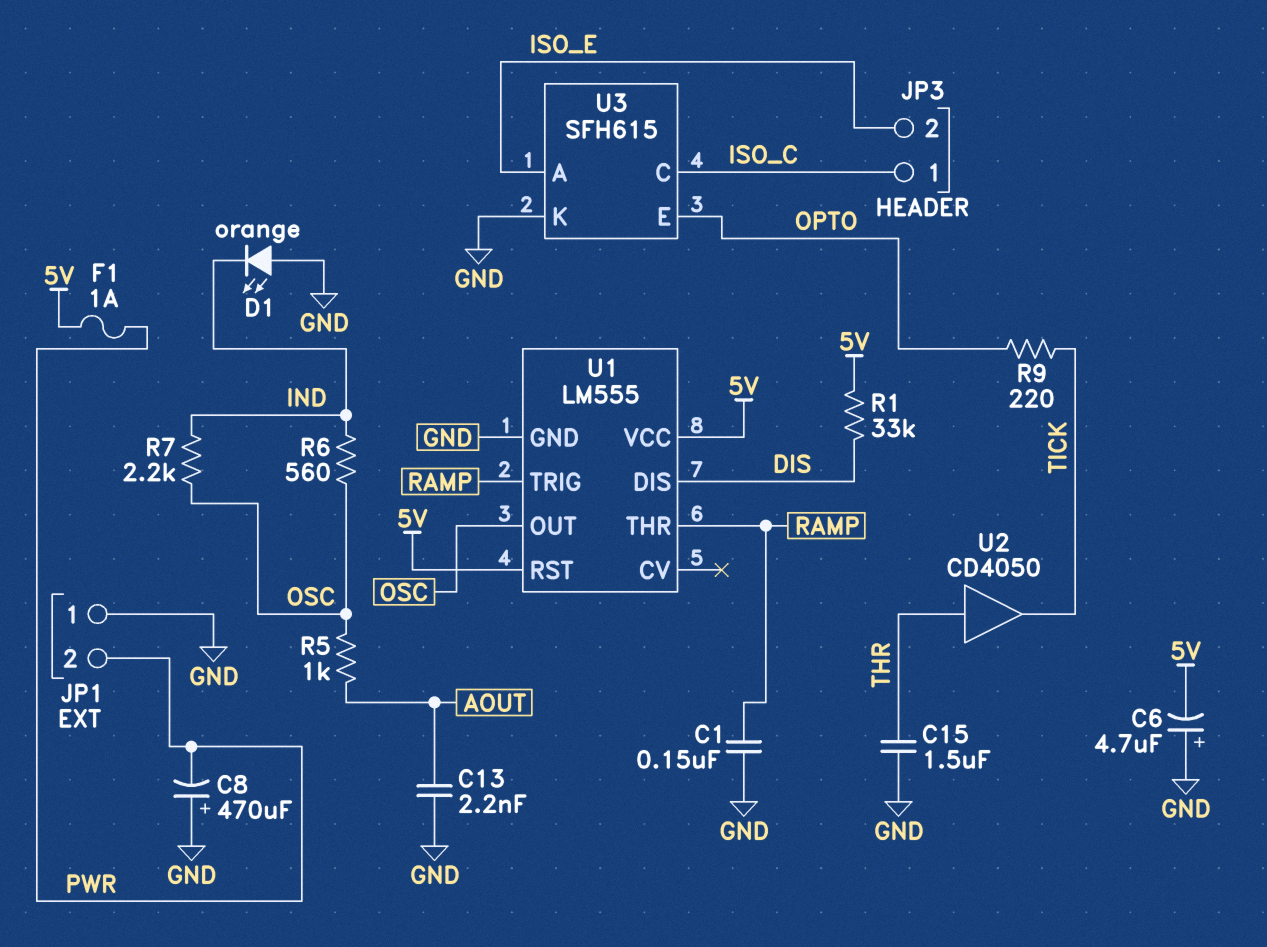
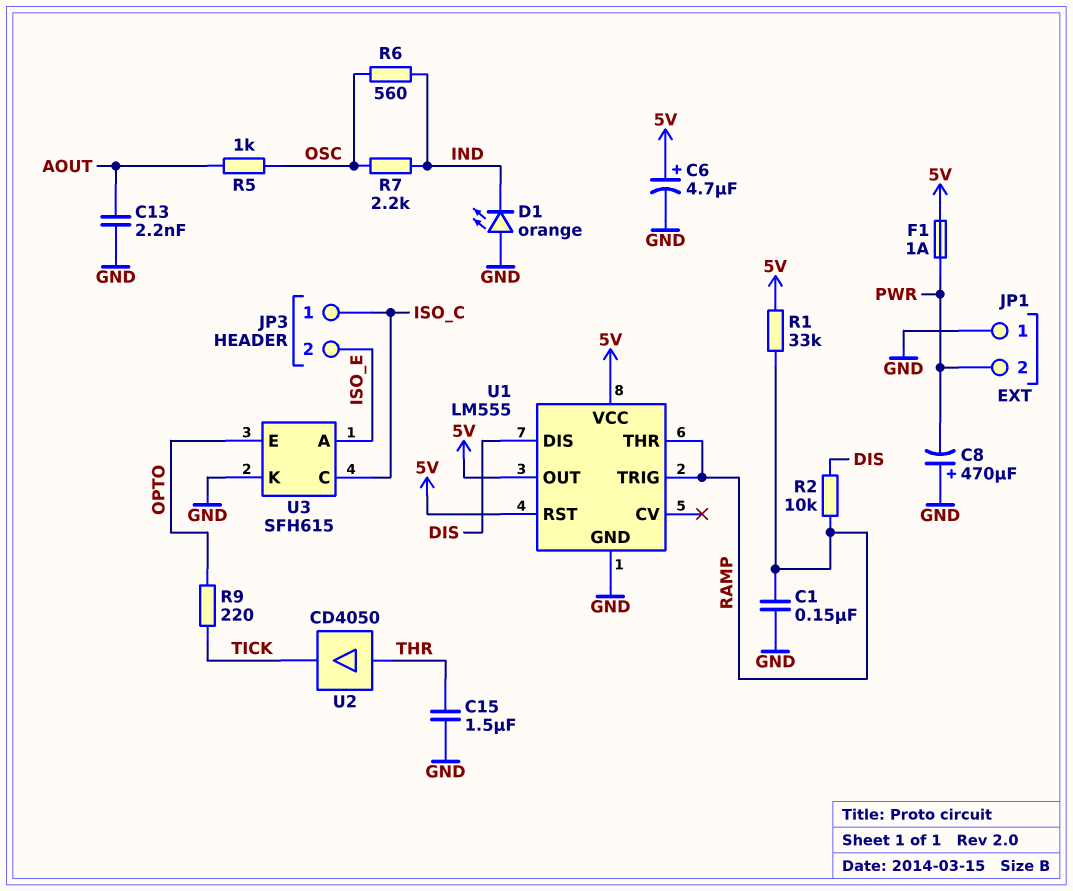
C6: 4.7uF (plus GND, minus 5V) -> 4.7uF (plus 5V, minus GND)
R1: 33k (5V, DIS) -> 33k (5V, RAMP)
R2: none -> 10k (DIS, RAMP)
U1 pin OUT: OSC -> 5V

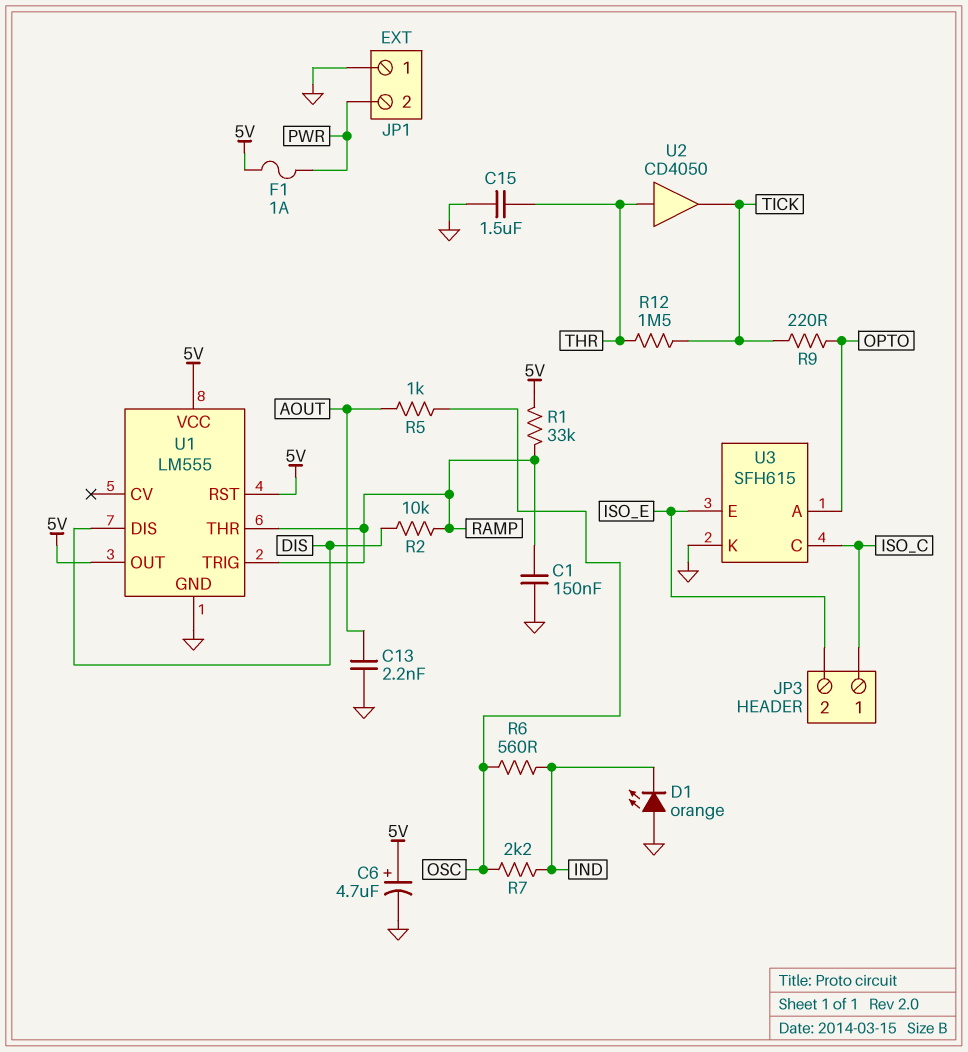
C8: 470uF (plus GND, minus PWR) -> none
R12: none -> 1.5M (THR, TICK)
U3 pin A: ISO_E -> OPTO
U3 pin E: OPTO -> ISO_E

